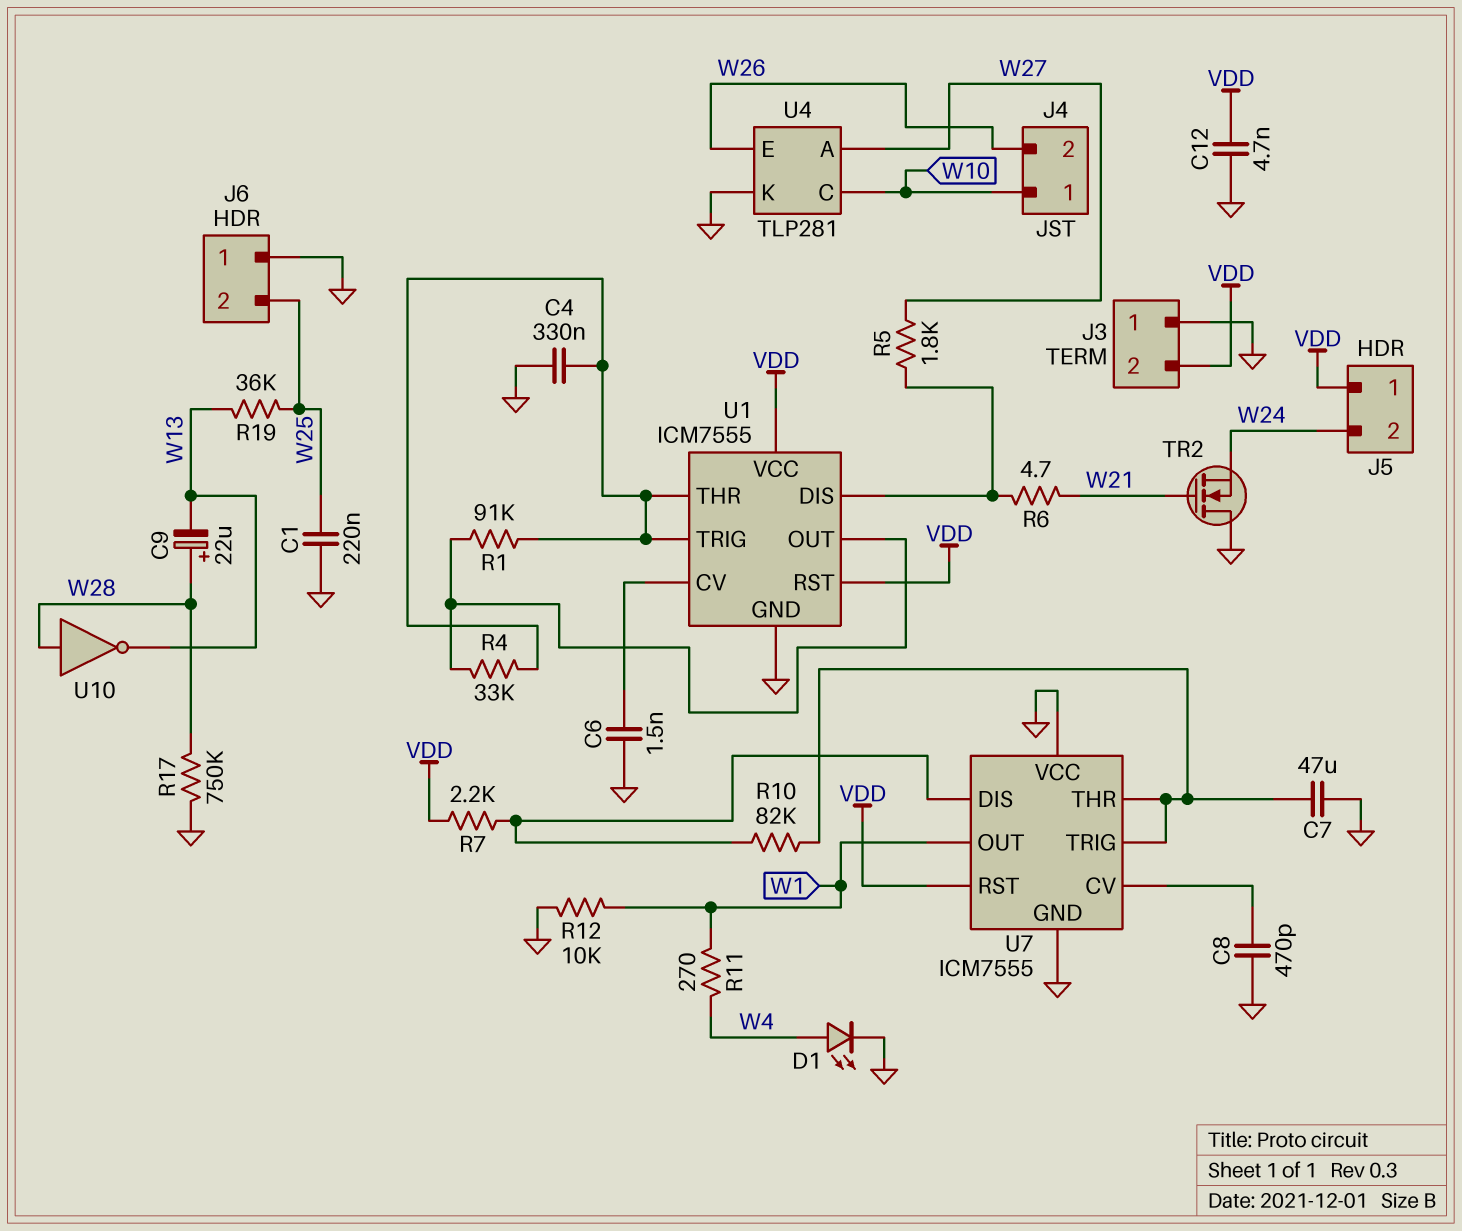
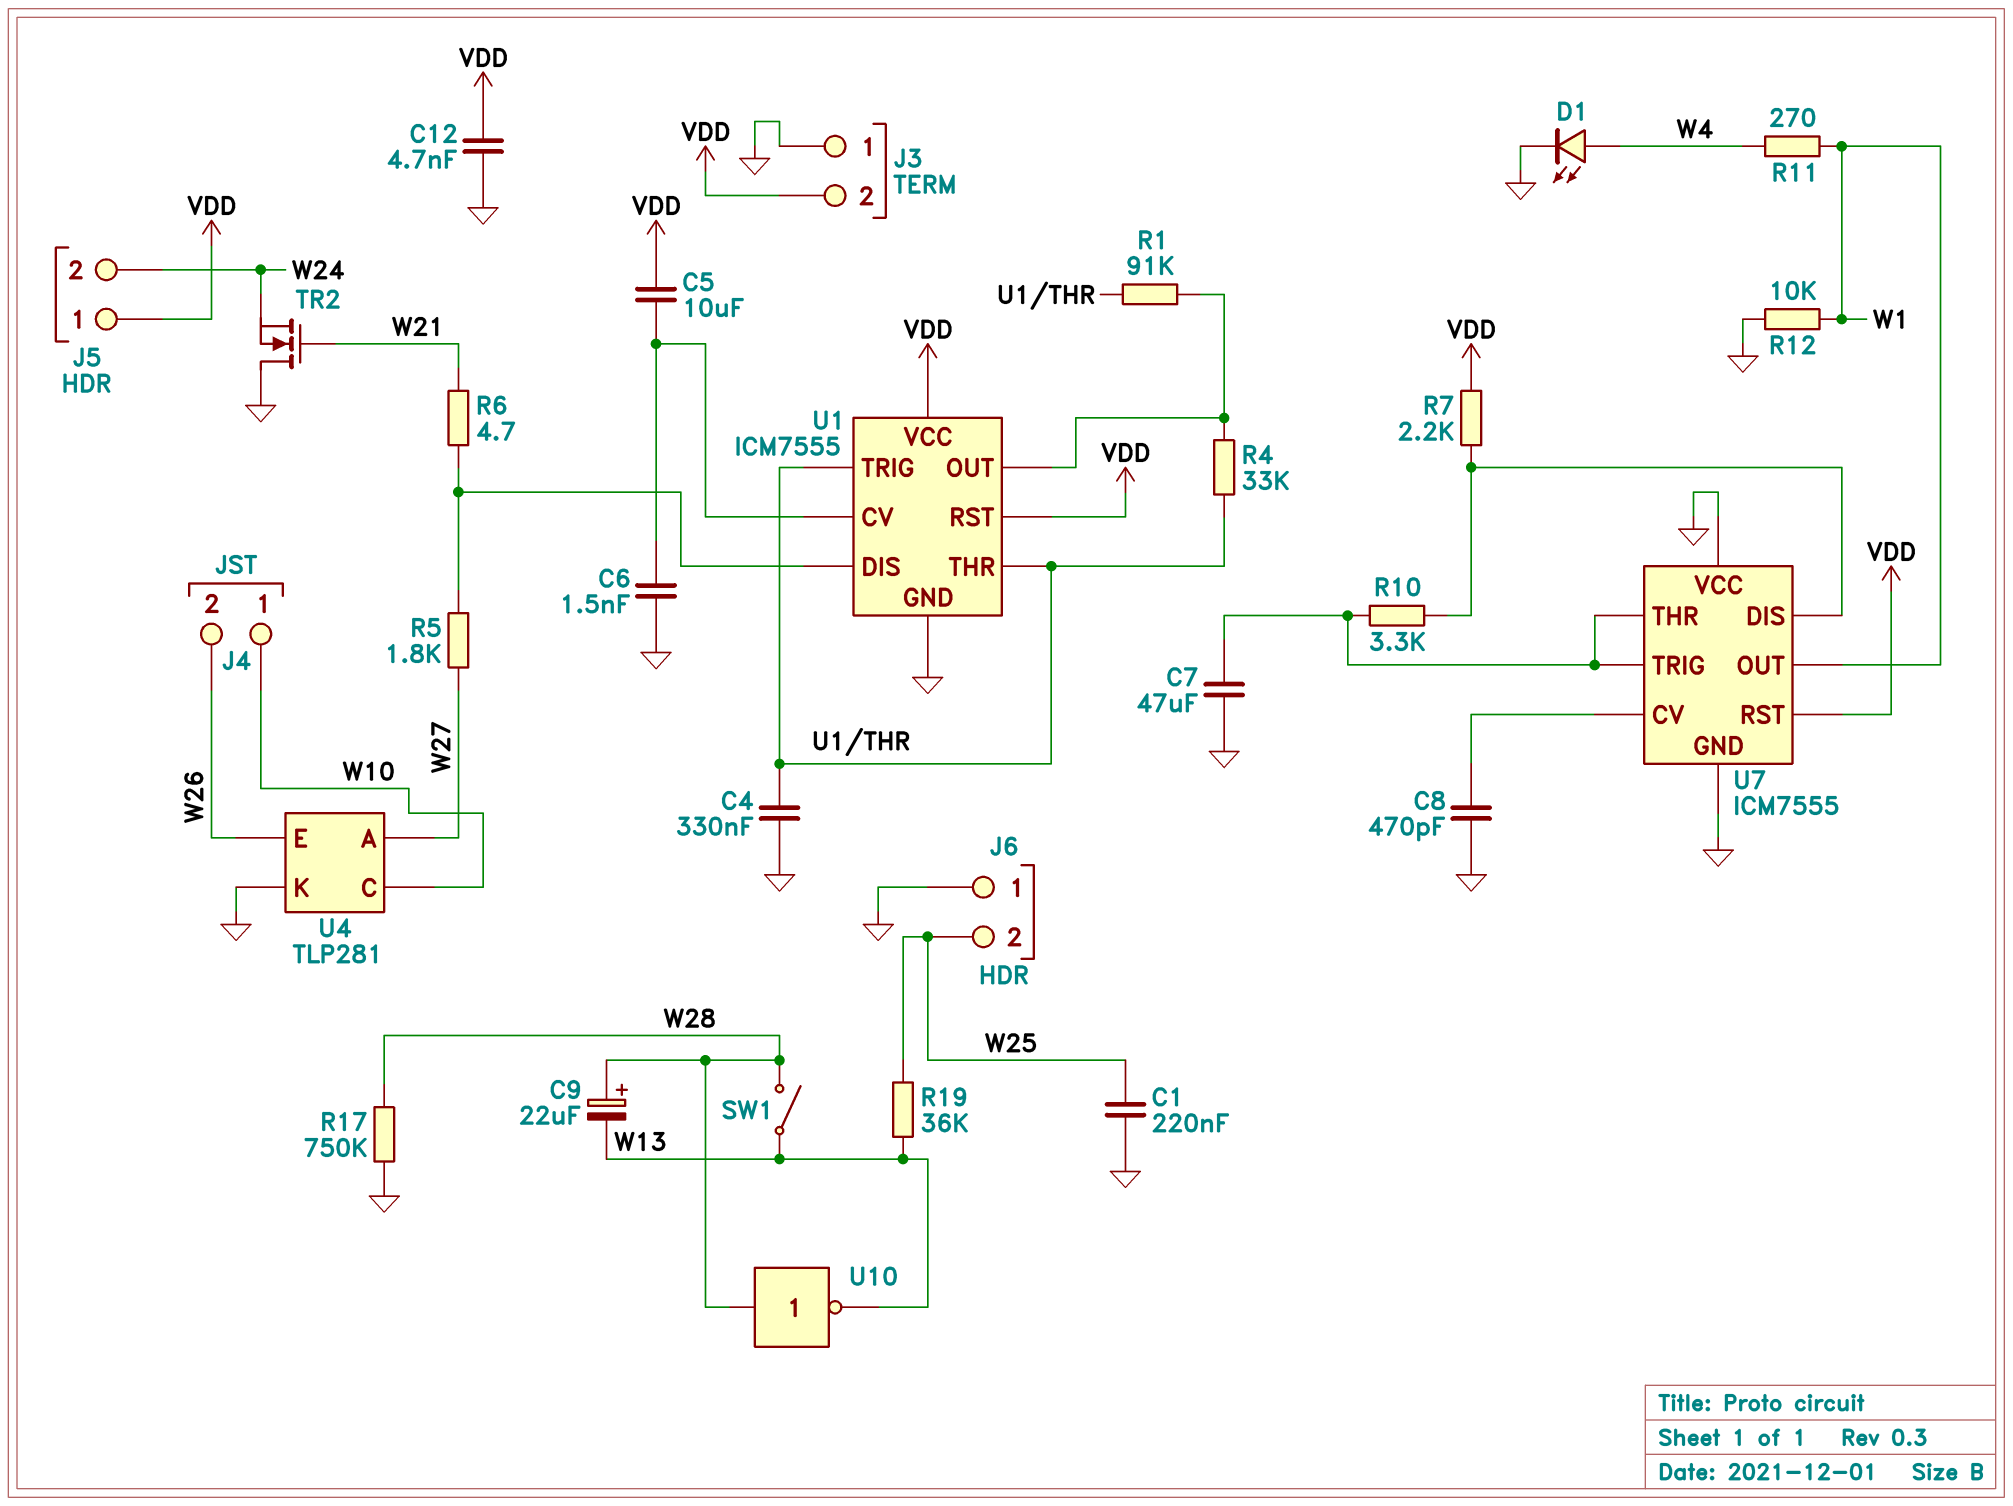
C5: none -> 10uF (U1/CV, VDD)
R10: 82k (U7/DIS, U7/THR) -> 3.3k (U7/DIS, U7/THR)
SW1: none -> switch (W13, W28)

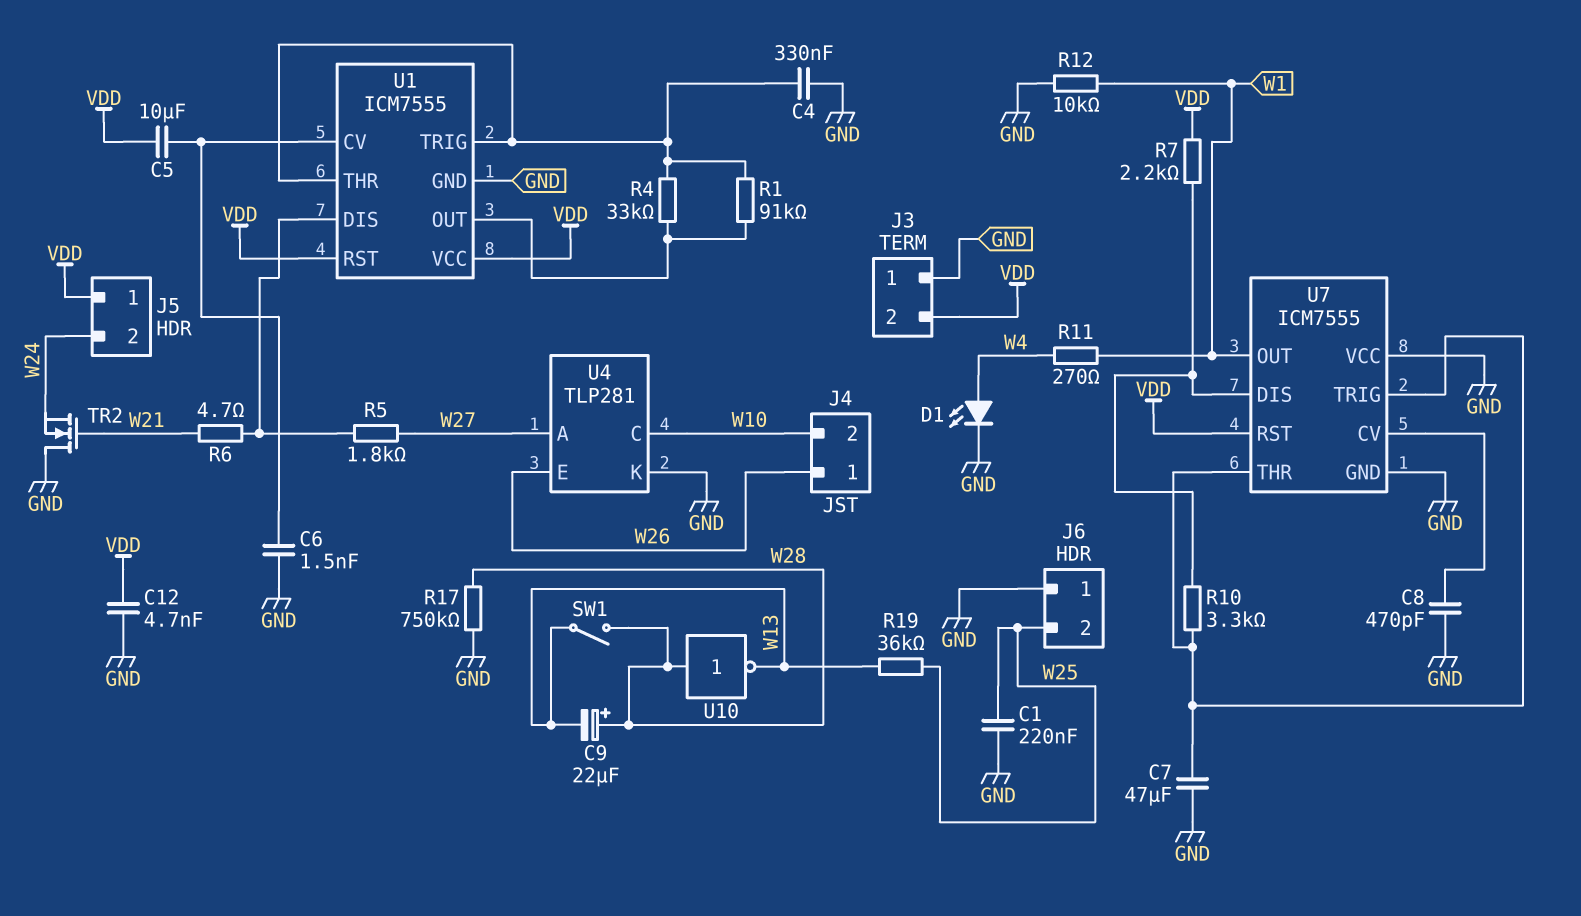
J4 pin 1: W10 -> W26
J4 pin 2: W26 -> W10

